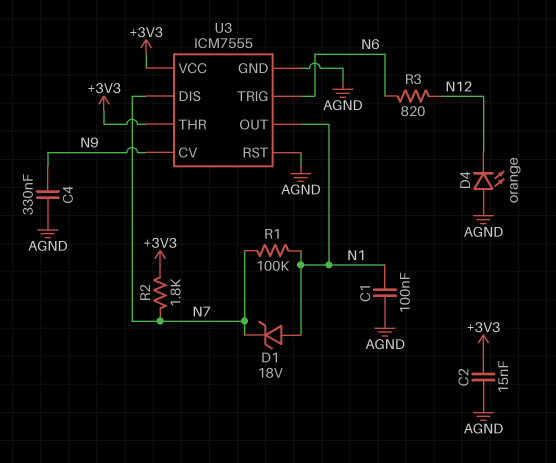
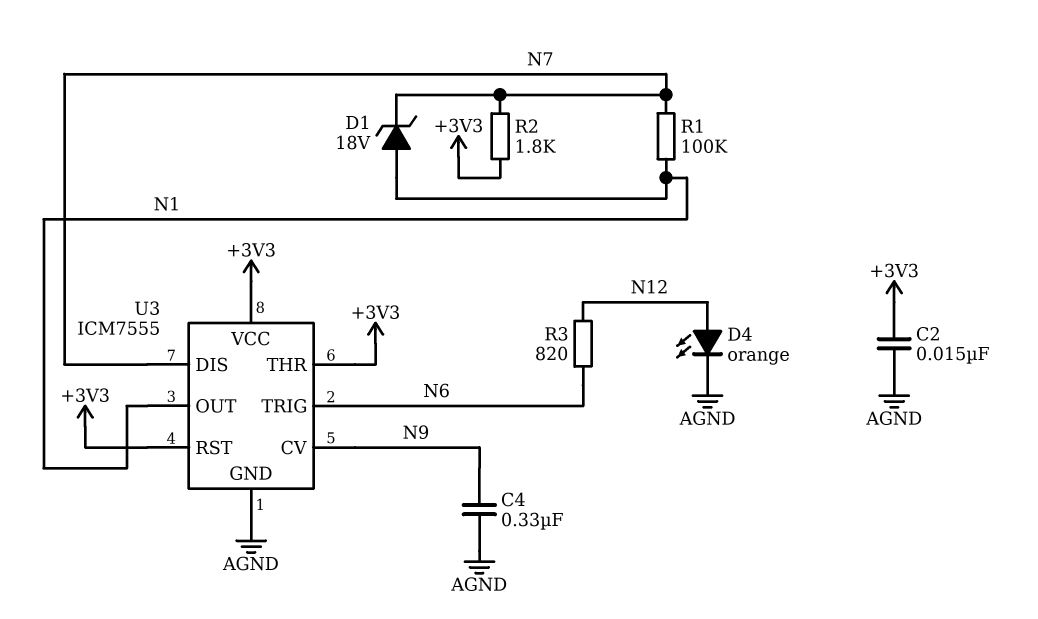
C1: 100nF (AGND, N1) -> none
D4: LED orange (A AGND, K N12) -> LED orange (A N12, K AGND)
U3 pin RST: AGND -> +3V3

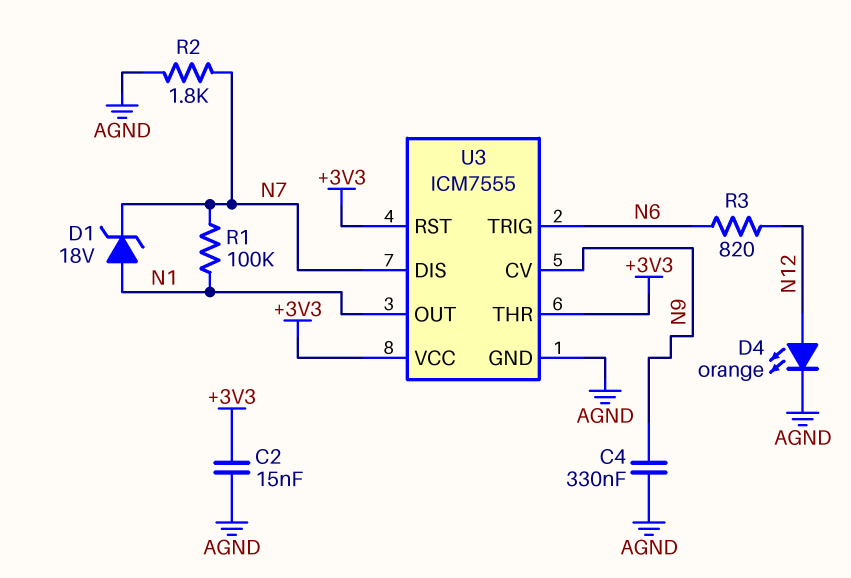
R2: 1.8k (+3V3, N7) -> 1.8k (AGND, N7)

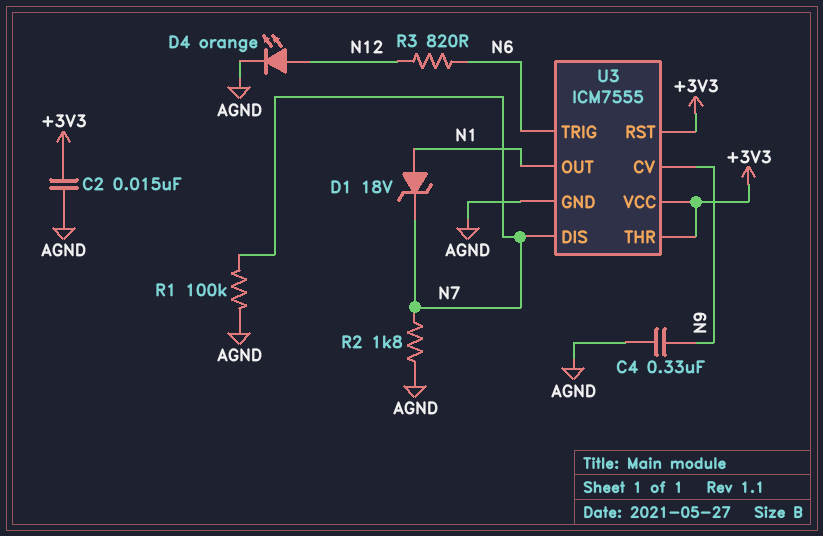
R1: 100k (N1, N7) -> 100k (AGND, N7)

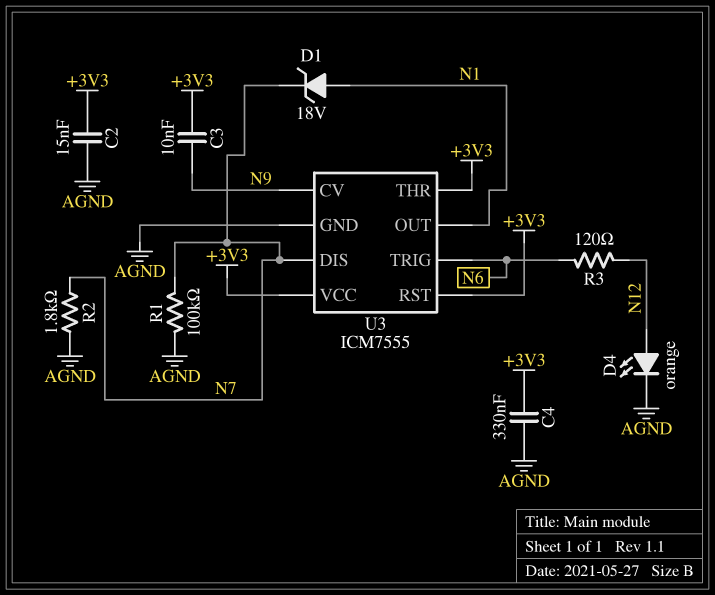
C3: none -> 10nF (+3V3, N9)
C4: 330nF (AGND, N9) -> 330nF (+3V3, AGND)
R3: 820 (N6, N12) -> 120 (N6, N12)

